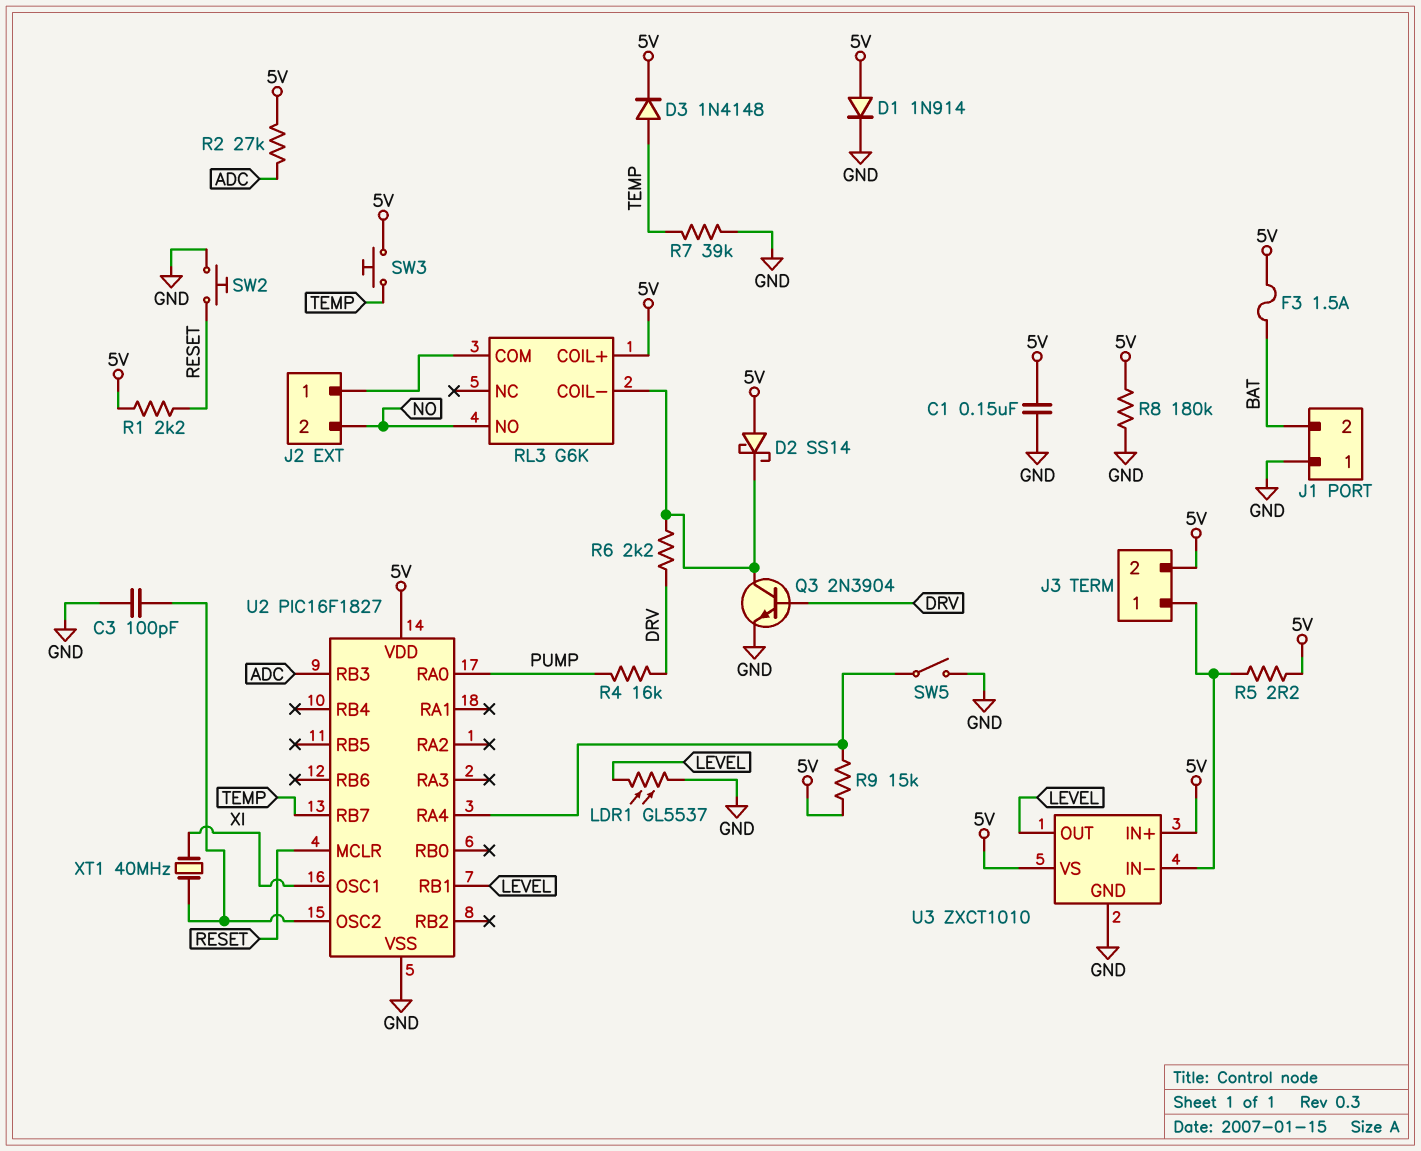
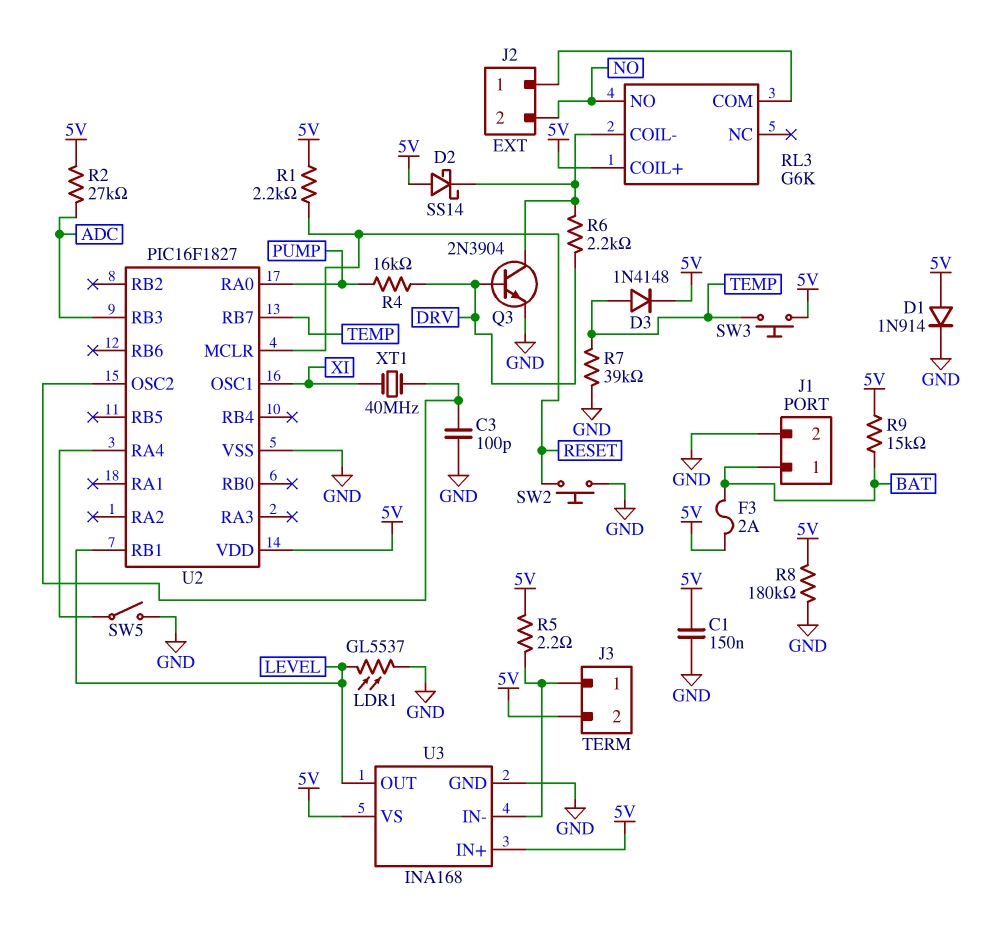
F3: 1.5A (5V, BAT) -> 2A (5V, BAT)
J1 pin 1: GND -> BAT
J1 pin 2: BAT -> GND
R9: 15k (5V, U2/RA4) -> 15k (5V, BAT)
U3: ZXCT1010 -> INA168

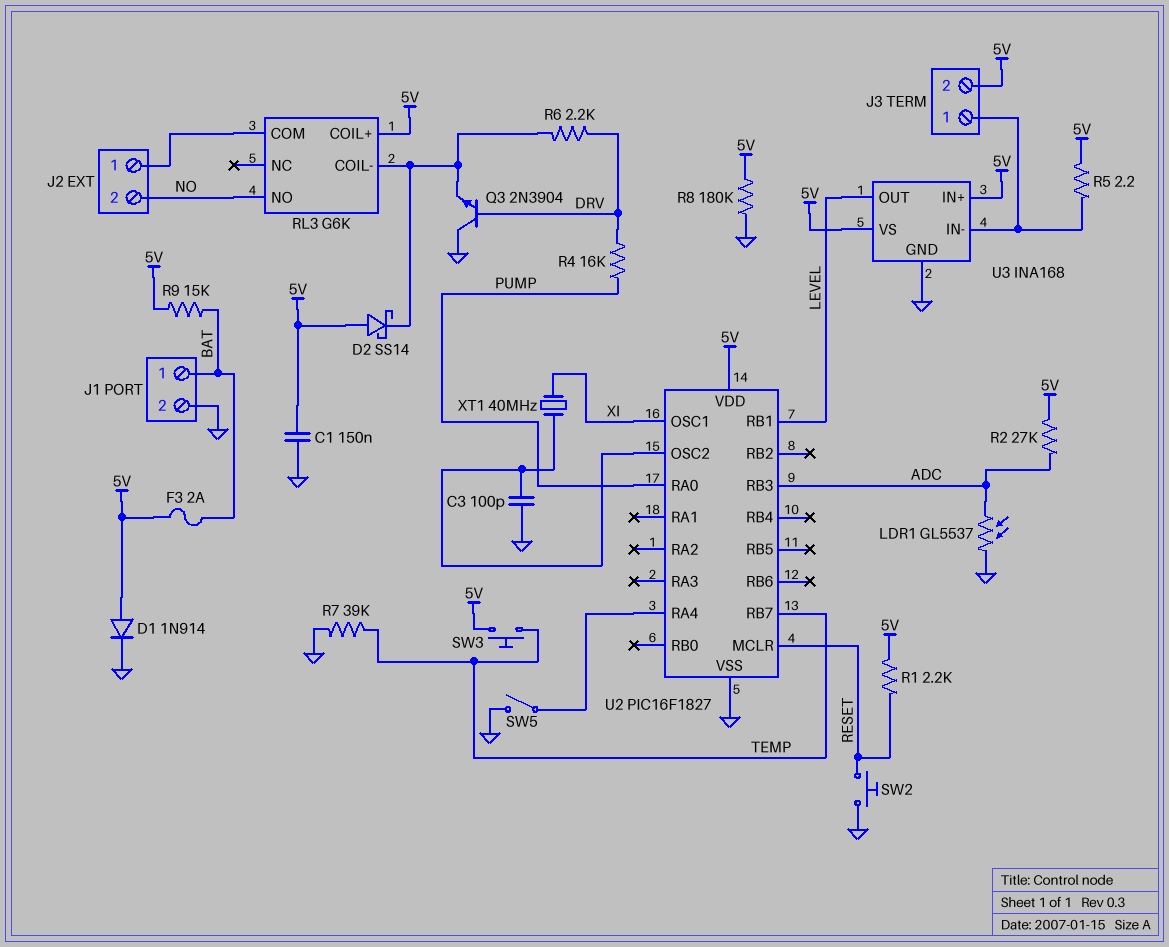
D3: diode 1N4148 (A TEMP, K 5V) -> none
LDR1: GL5537 (GND, LEVEL) -> GL5537 (ADC, GND)
Q3: NPN 2N3904 (B DRV, C RL3/COIL-, E GND) -> NPN 2N3904 (B DRV, C GND, E RL3/COIL-)

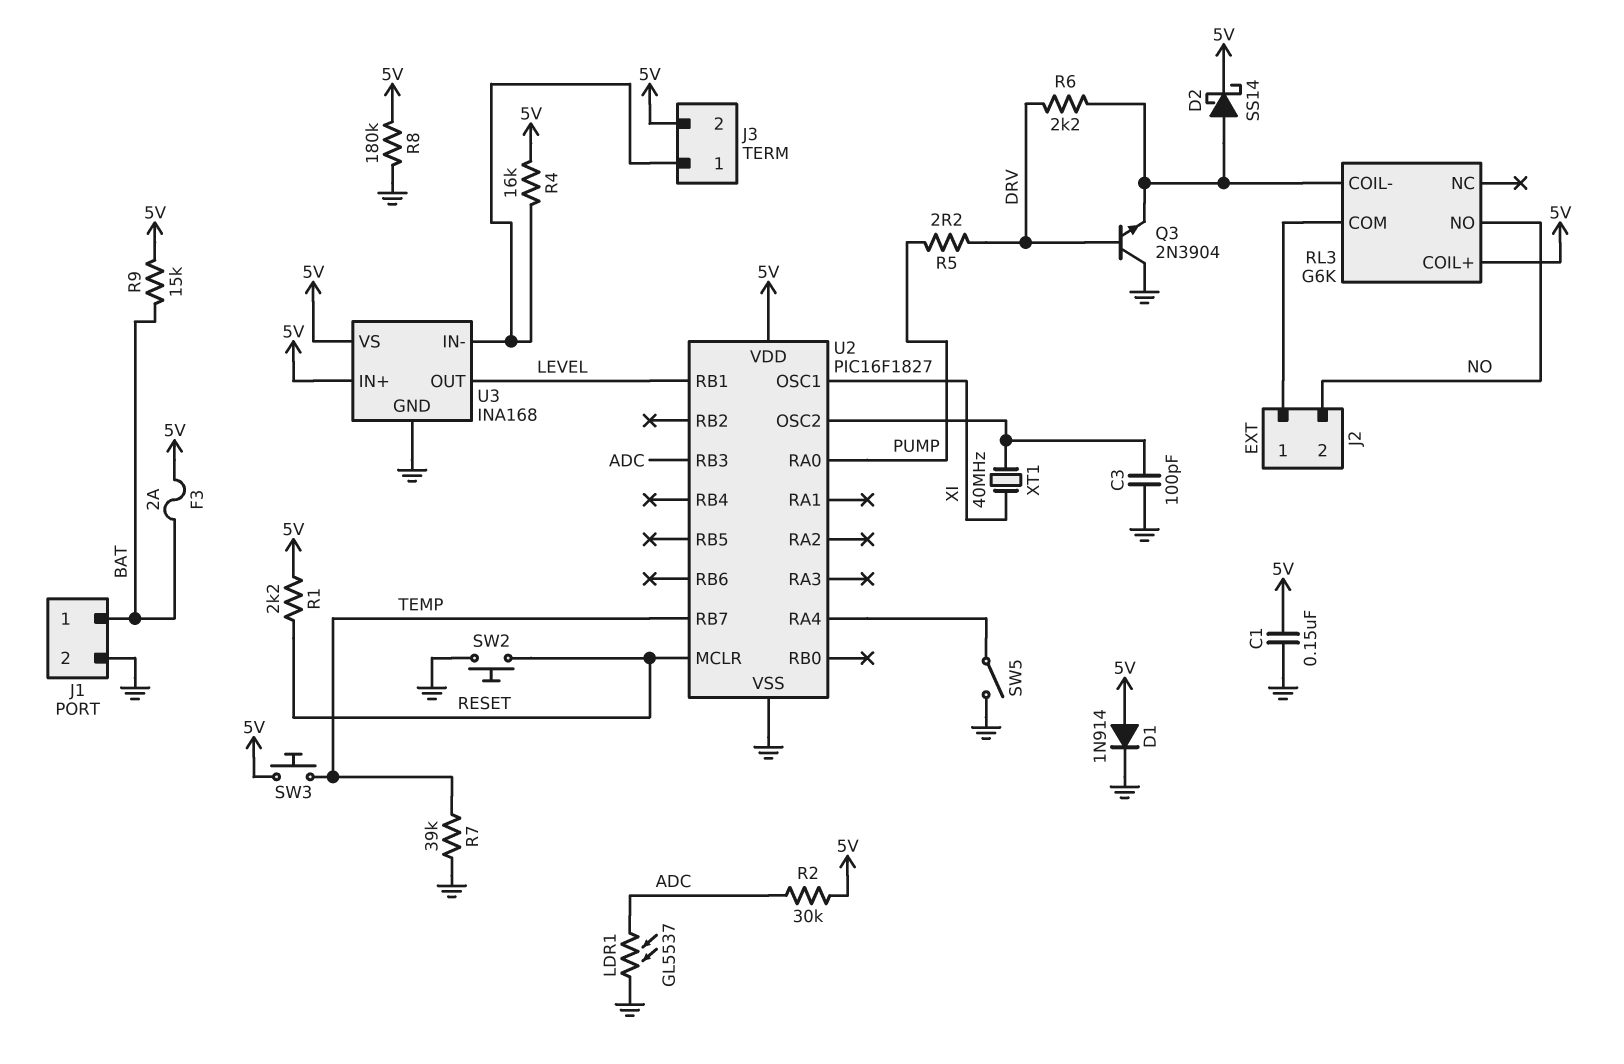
D2: schottky SS14 (A 5V, K RL3/COIL-) -> schottky SS14 (A RL3/COIL-, K 5V)
R2: 27k (5V, ADC) -> 30k (5V, ADC)
R4: 16k (DRV, PUMP) -> 16k (5V, J3/1)
R5: 2.2 (5V, J3/1) -> 2.2 (DRV, PUMP)

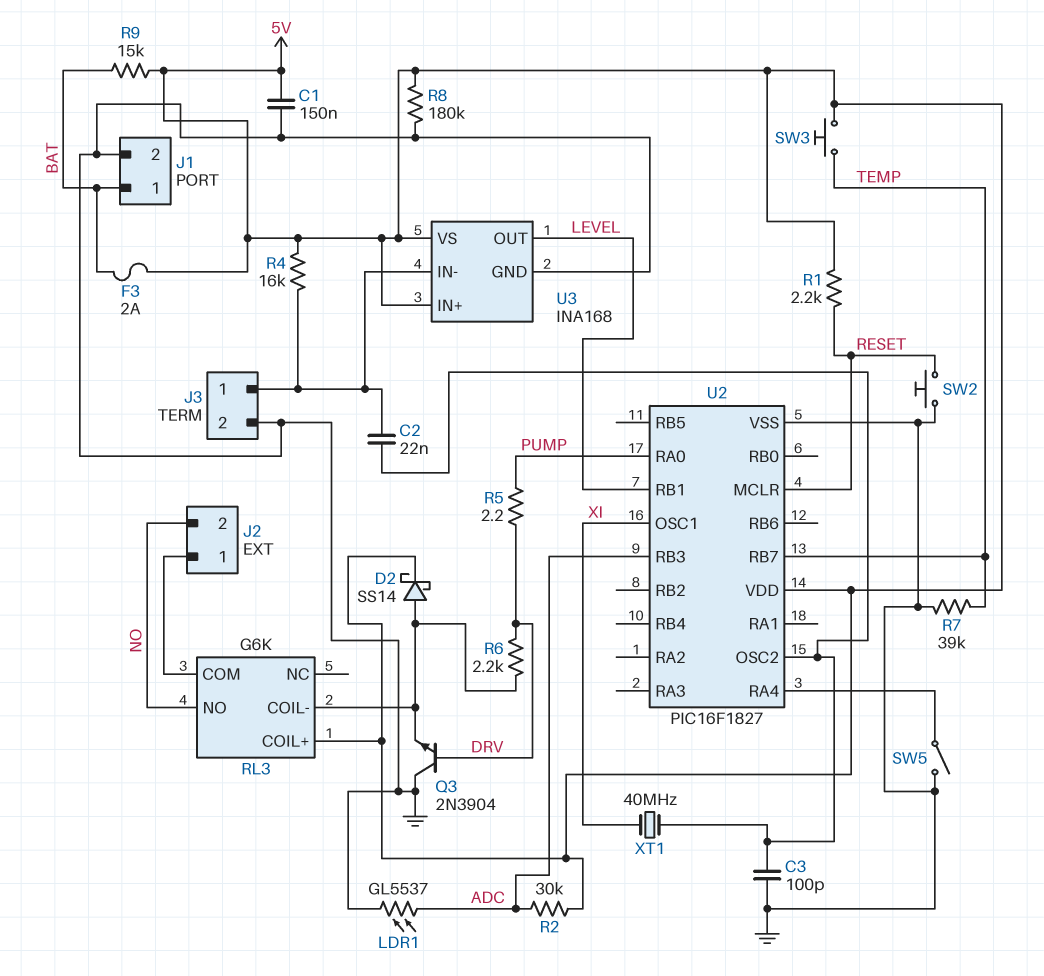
C2: none -> 22nF (J3/1, U2/OSC2)
D1: diode 1N914 (A 5V, K GND) -> none
J3 pin 2: 5V -> GND

